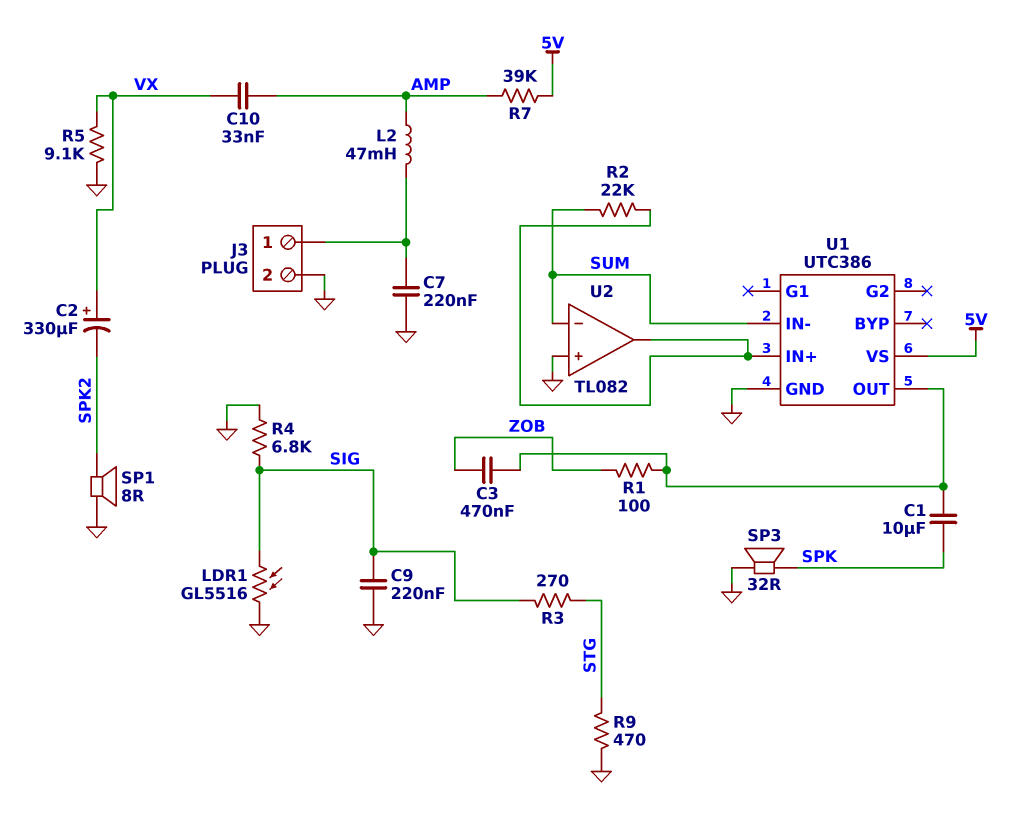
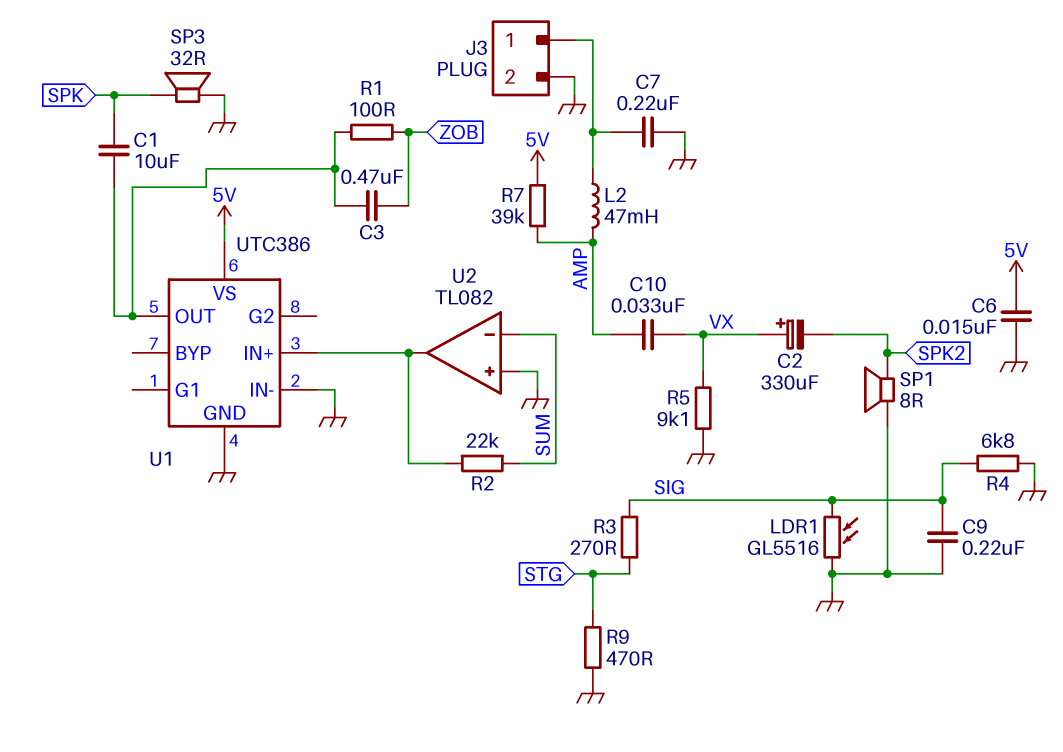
C6: none -> 15nF (5V, GND)
U1 pin IN-: SUM -> GND

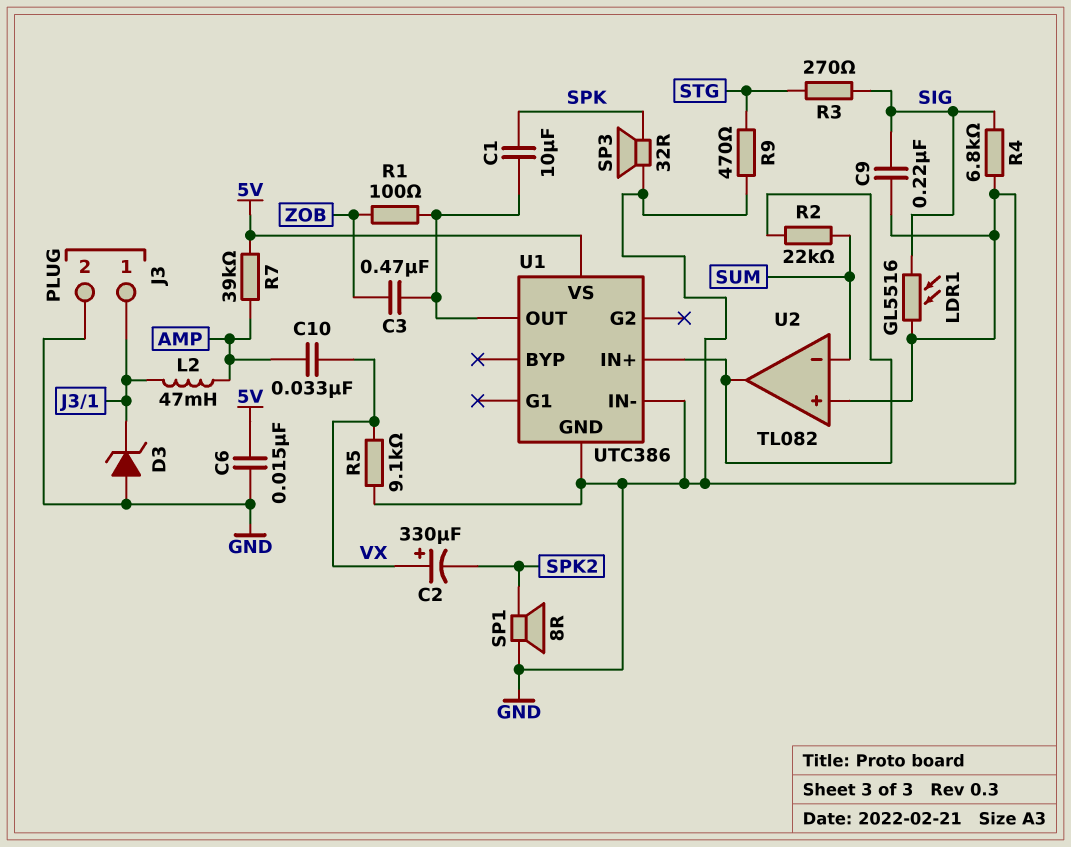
C7: 220nF (GND, J3/1) -> none
D3: none -> zener (A GND, K J3/1)

